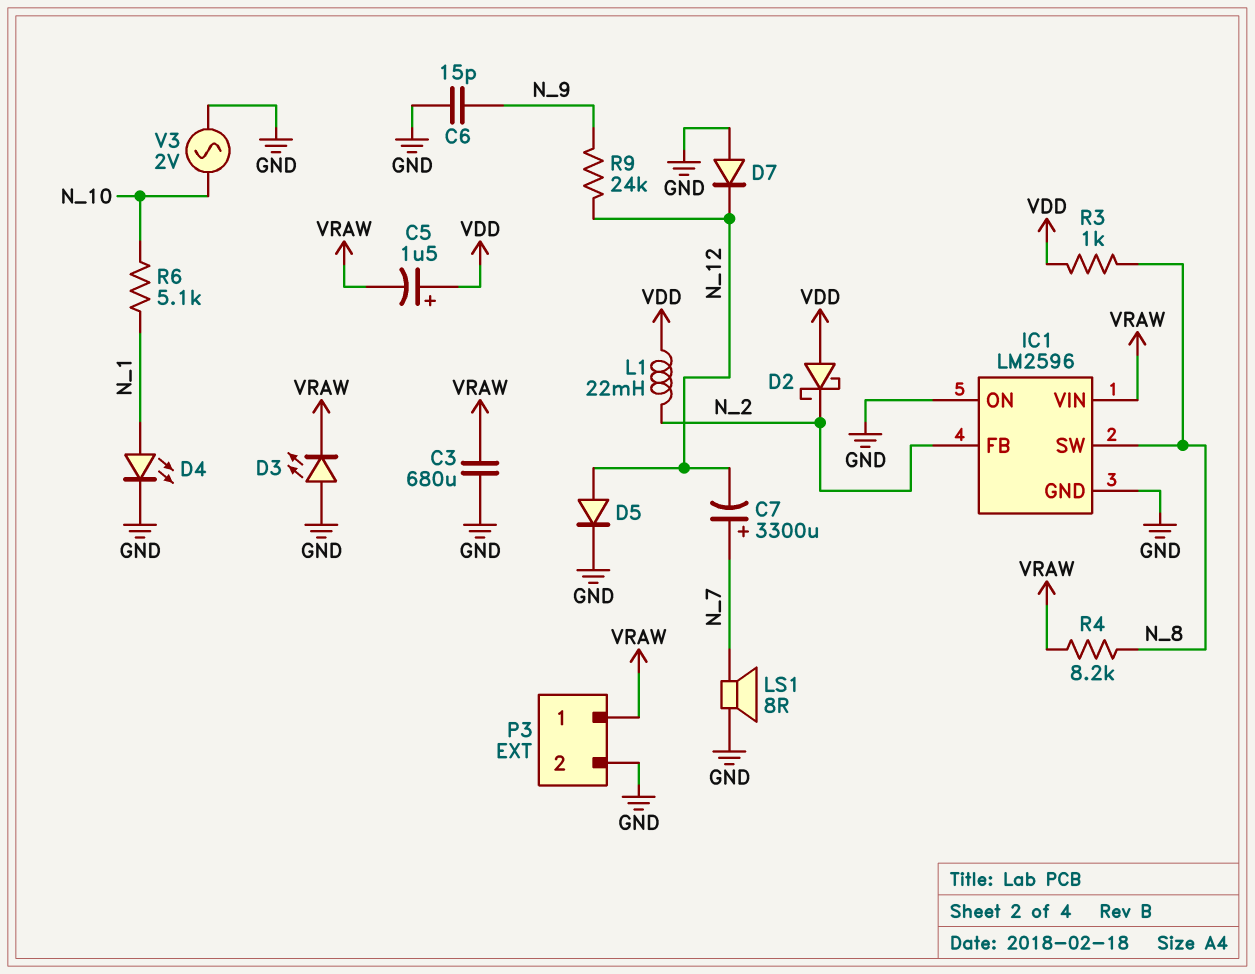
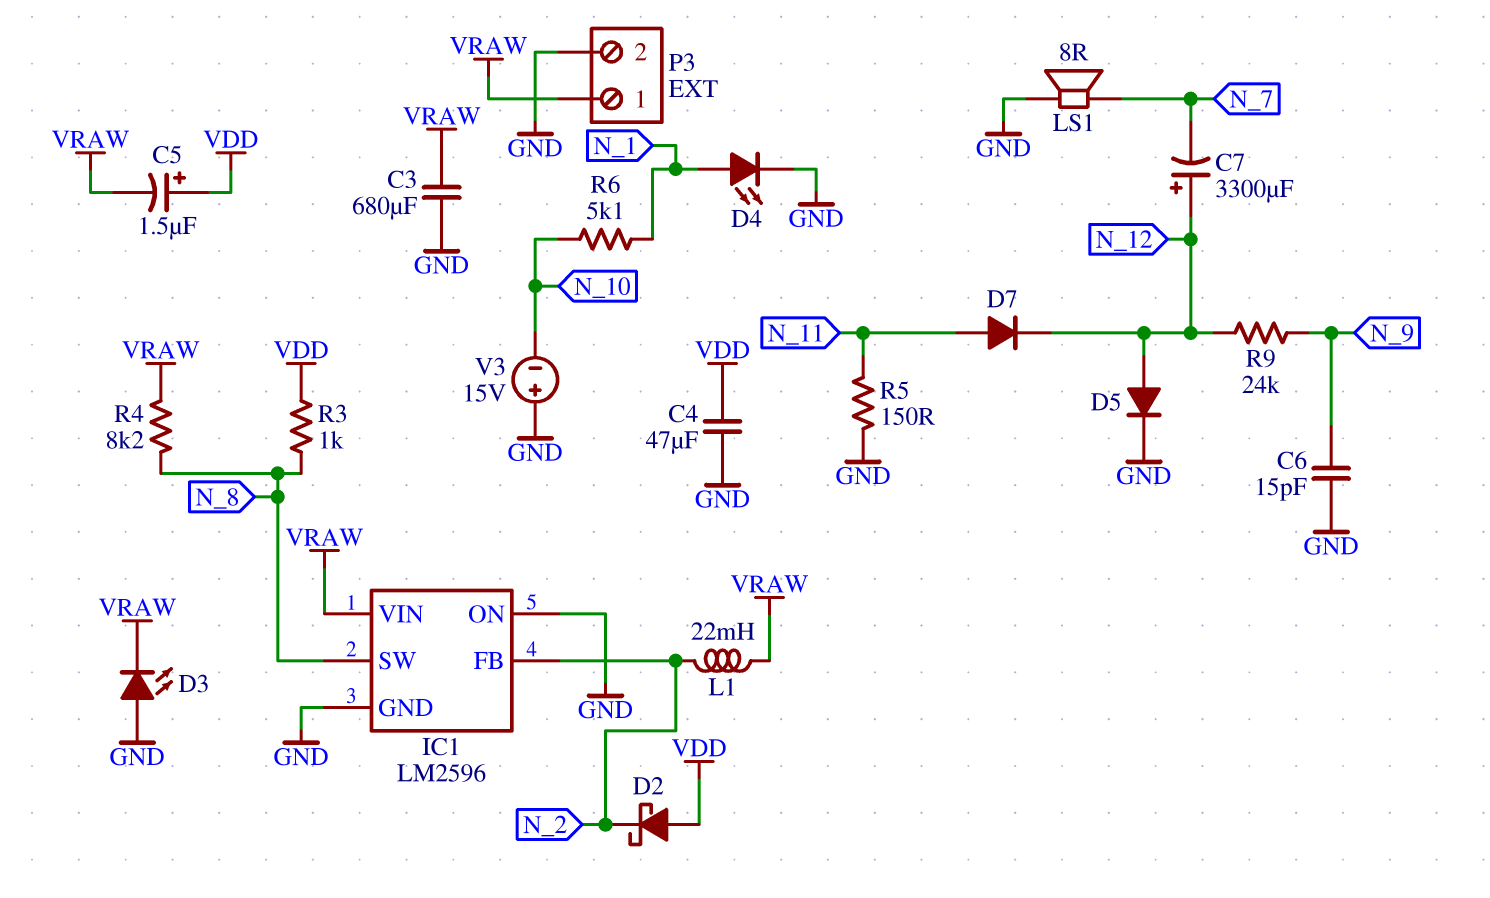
C4: none -> 47uF (GND, VDD)
C7: 3300uF (plus N_7, minus N_12) -> 3300uF (plus N_12, minus N_7)
D7: diode (A GND, K N_12) -> diode (A N_11, K N_12)
L1: 22mH (N_2, VDD) -> 22mH (N_2, VRAW)
R5: none -> 150 (GND, N_11)
V3: AC 2V (GND, N_10) -> 15V (plus GND, minus N_10)

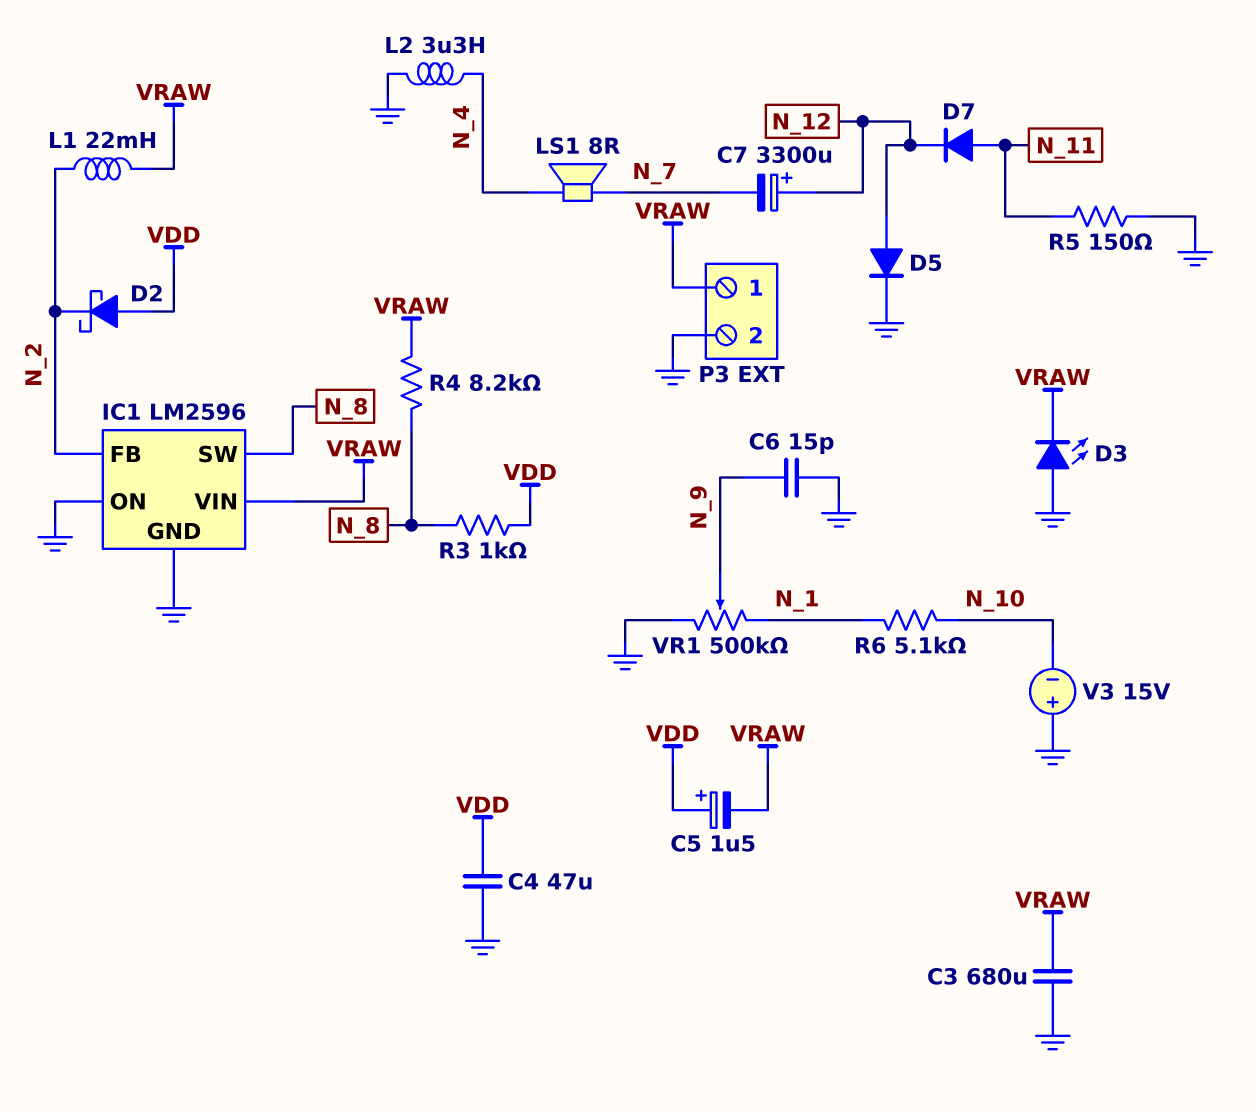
D4: LED (A N_1, K GND) -> none
L2: none -> 3.3uH (GND, N_4)
LS1: speaker 8R (GND, N_7) -> speaker 8R (N_4, N_7)
R9: 24k (N_9, N_12) -> none
VR1: none -> 500k (GND, N_1, wiper N_9)

